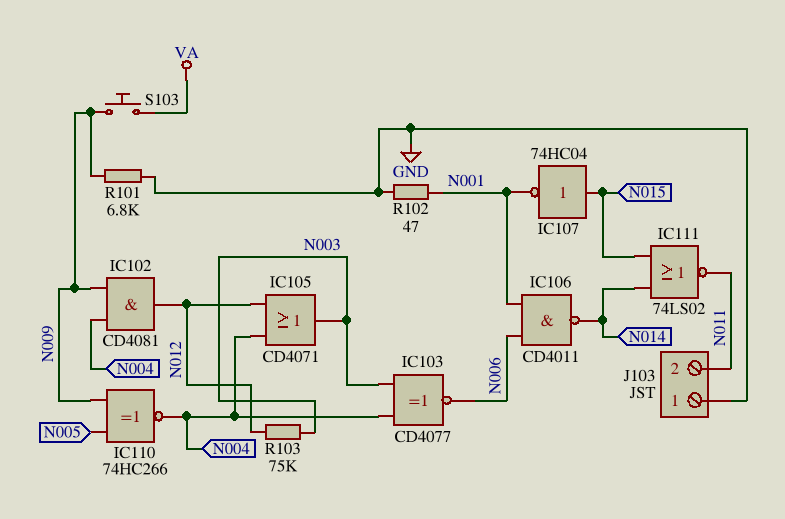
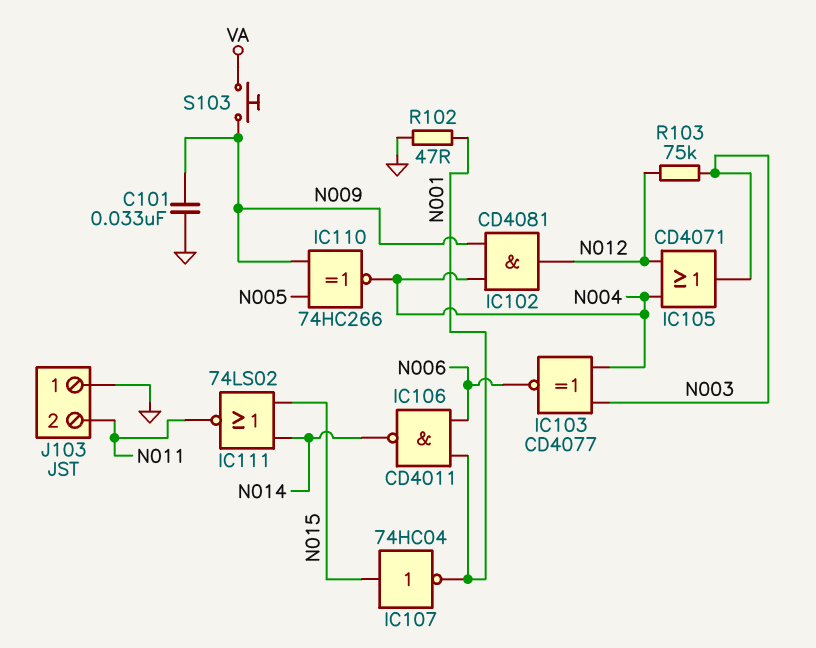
C101: none -> 33nF (GND, N009)
R101: 6.8k (GND, N009) -> none

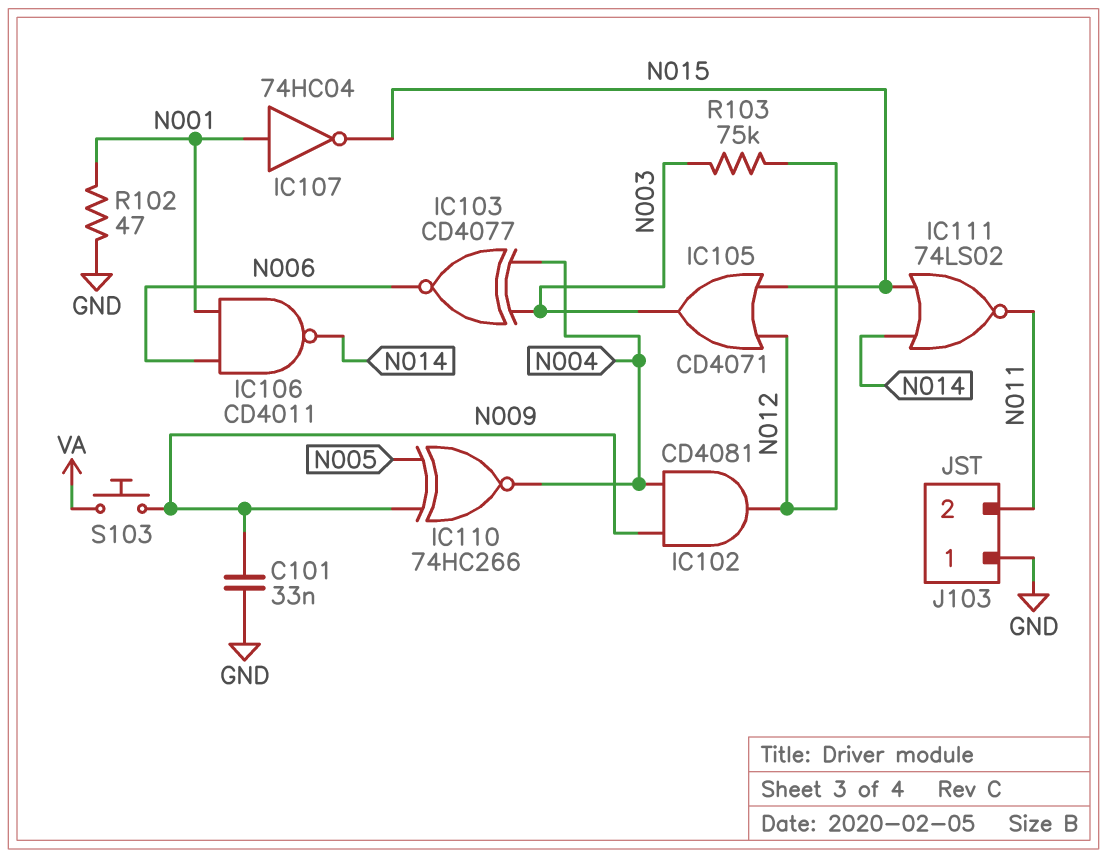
IC105: OR CD4071 (in N004, in N012, out N003) -> OR CD4071 (in N012, in N015, out N003)
IC107: NOT 74HC04 (in N015, out N001) -> NOT 74HC04 (in N001, out N015)

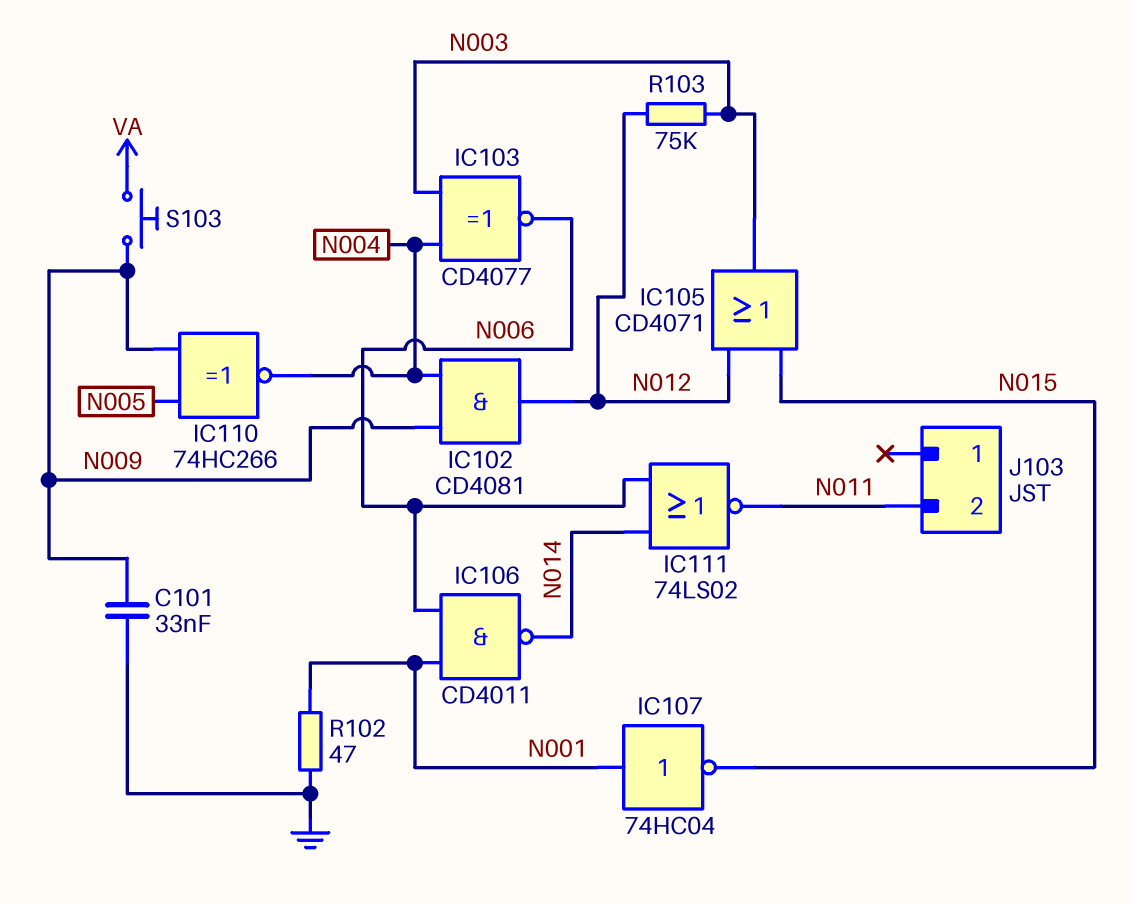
IC111: NOR 74LS02 (in N014, in N015, out N011) -> NOR 74LS02 (in N006, in N014, out N011)
J103 pin 1: GND -> none

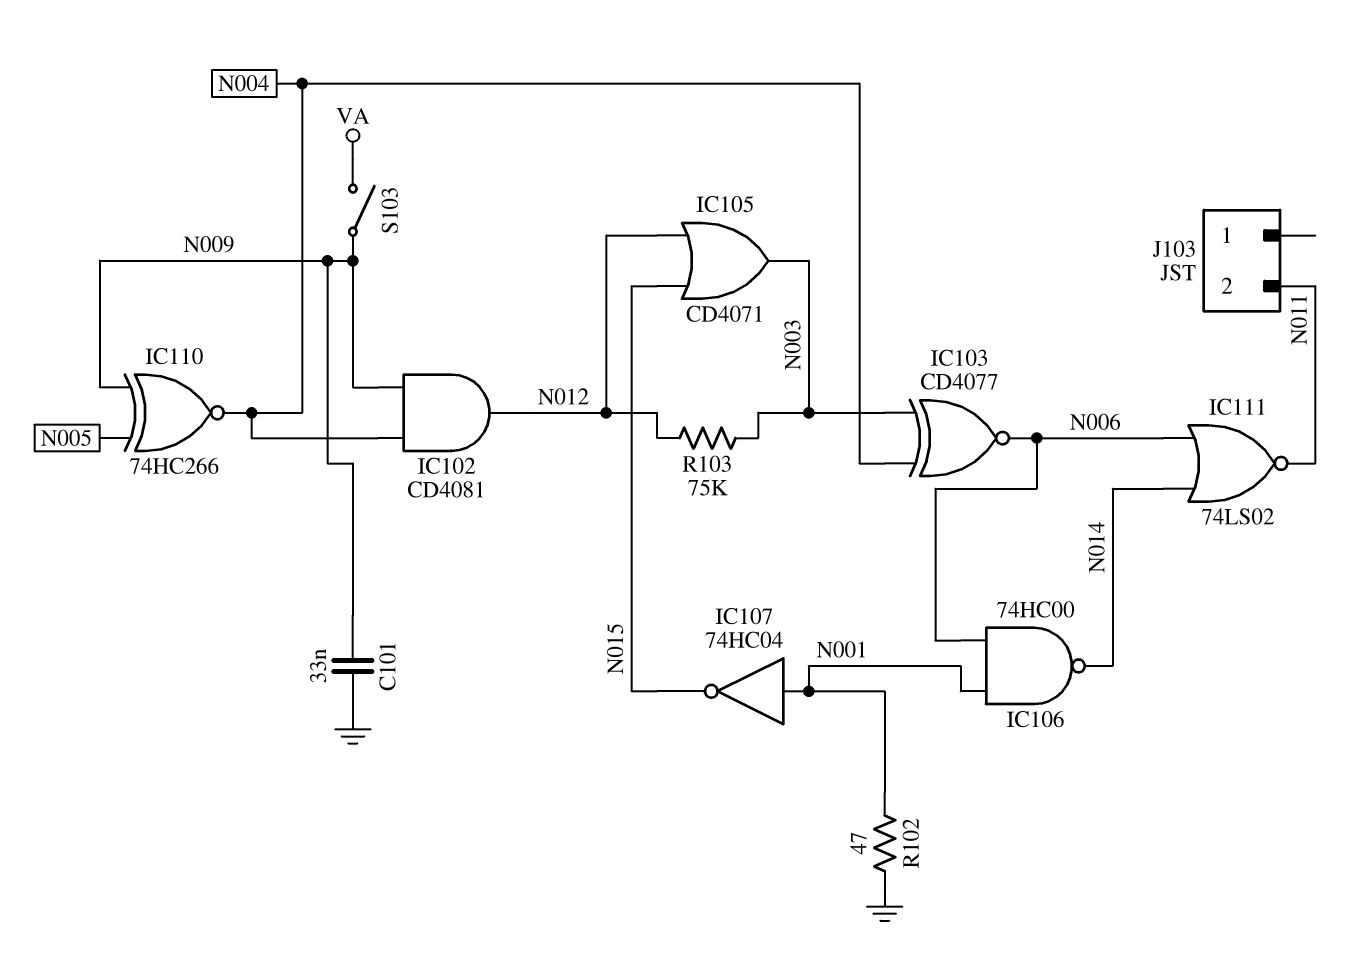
IC106: NAND CD4011 (in N001, in N006, out N014) -> NAND 74HC00 (in N001, in N006, out N014)
S103: button (N009, VA) -> switch (N009, VA)

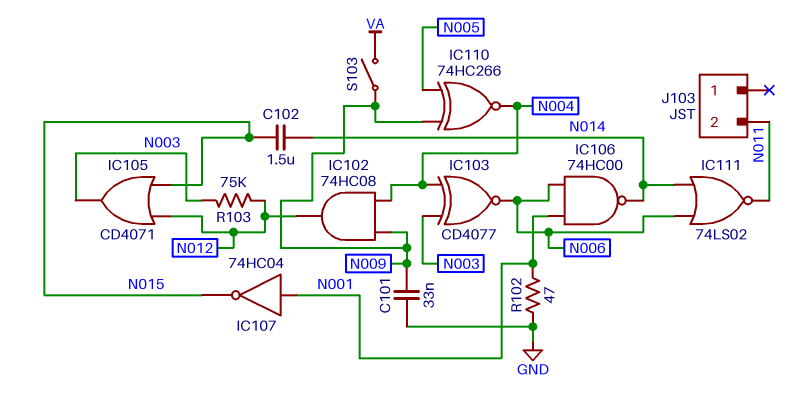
C102: none -> 1.5uF (N014, N015)
IC102: AND CD4081 (in N004, in N009, out N012) -> AND 74HC08 (in N004, in N009, out N012)

